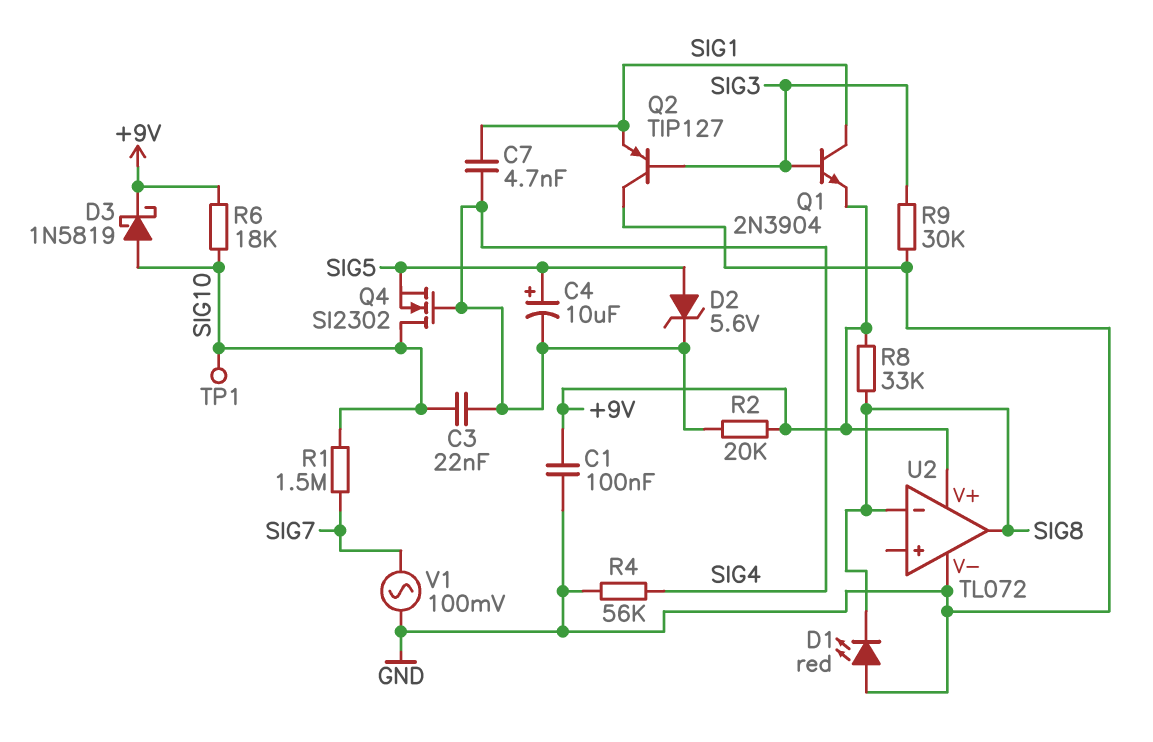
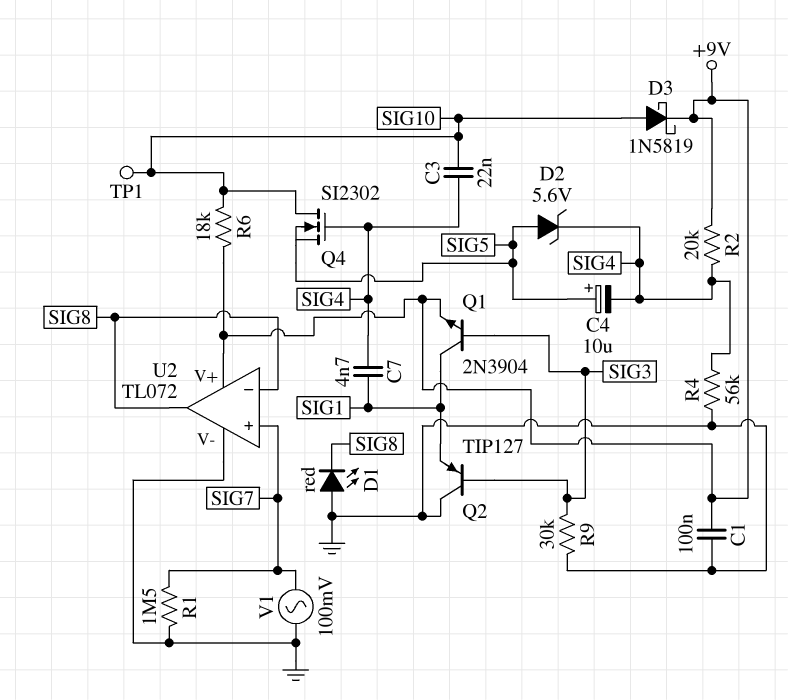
R1: 1.5M (SIG7, SIG10) -> 1.5M (GND, SIG7)
R8: 33k (+9V, SIG8) -> none
U2 pin in+: none -> SIG7

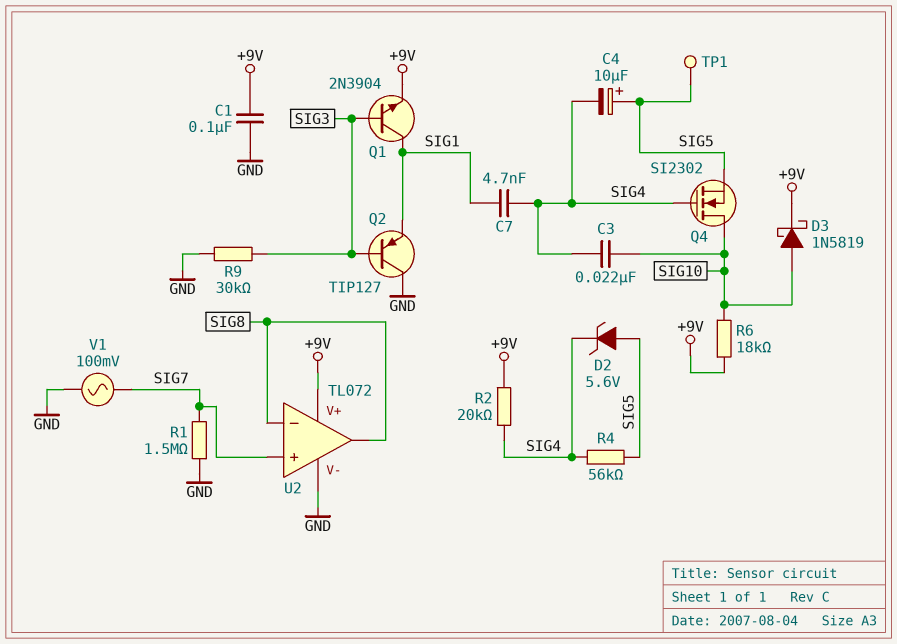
D1: LED red (A GND, K SIG8) -> none
R4: 56k (GND, SIG4) -> 56k (SIG4, SIG5)
TP1: test point (SIG10) -> test point (SIG5)

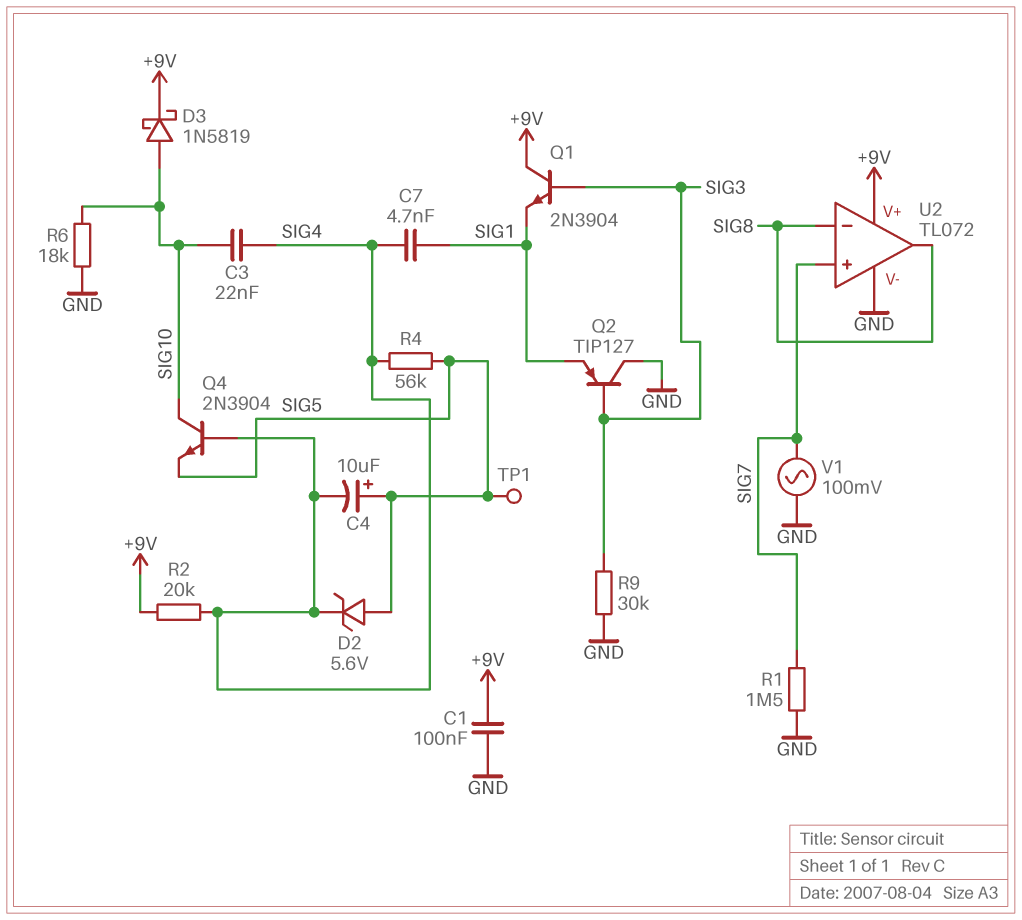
Q1: NPN 2N3904 (B SIG3, C SIG1, E +9V) -> NPN 2N3904 (B SIG3, C +9V, E SIG1)
Q4: NMOS SI2302 (G SIG4, D SIG10, S SIG5) -> NPN 2N3904 (B SIG4, C SIG10, E SIG5)
R6: 18k (+9V, SIG10) -> 18k (GND, SIG10)

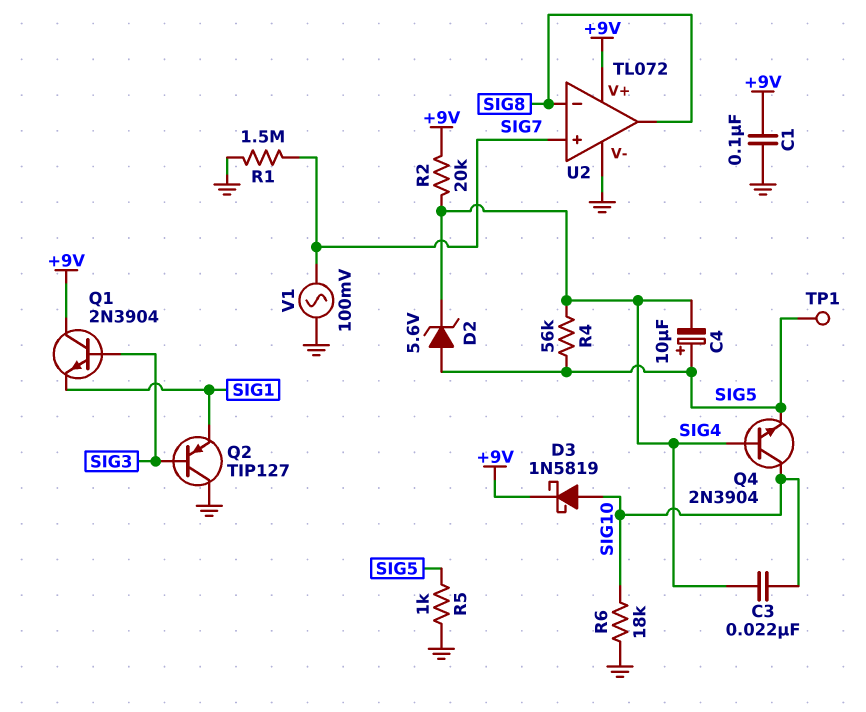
C7: 4.7nF (SIG1, SIG4) -> none
R5: none -> 1k (GND, SIG5)
R9: 30k (GND, SIG3) -> none

